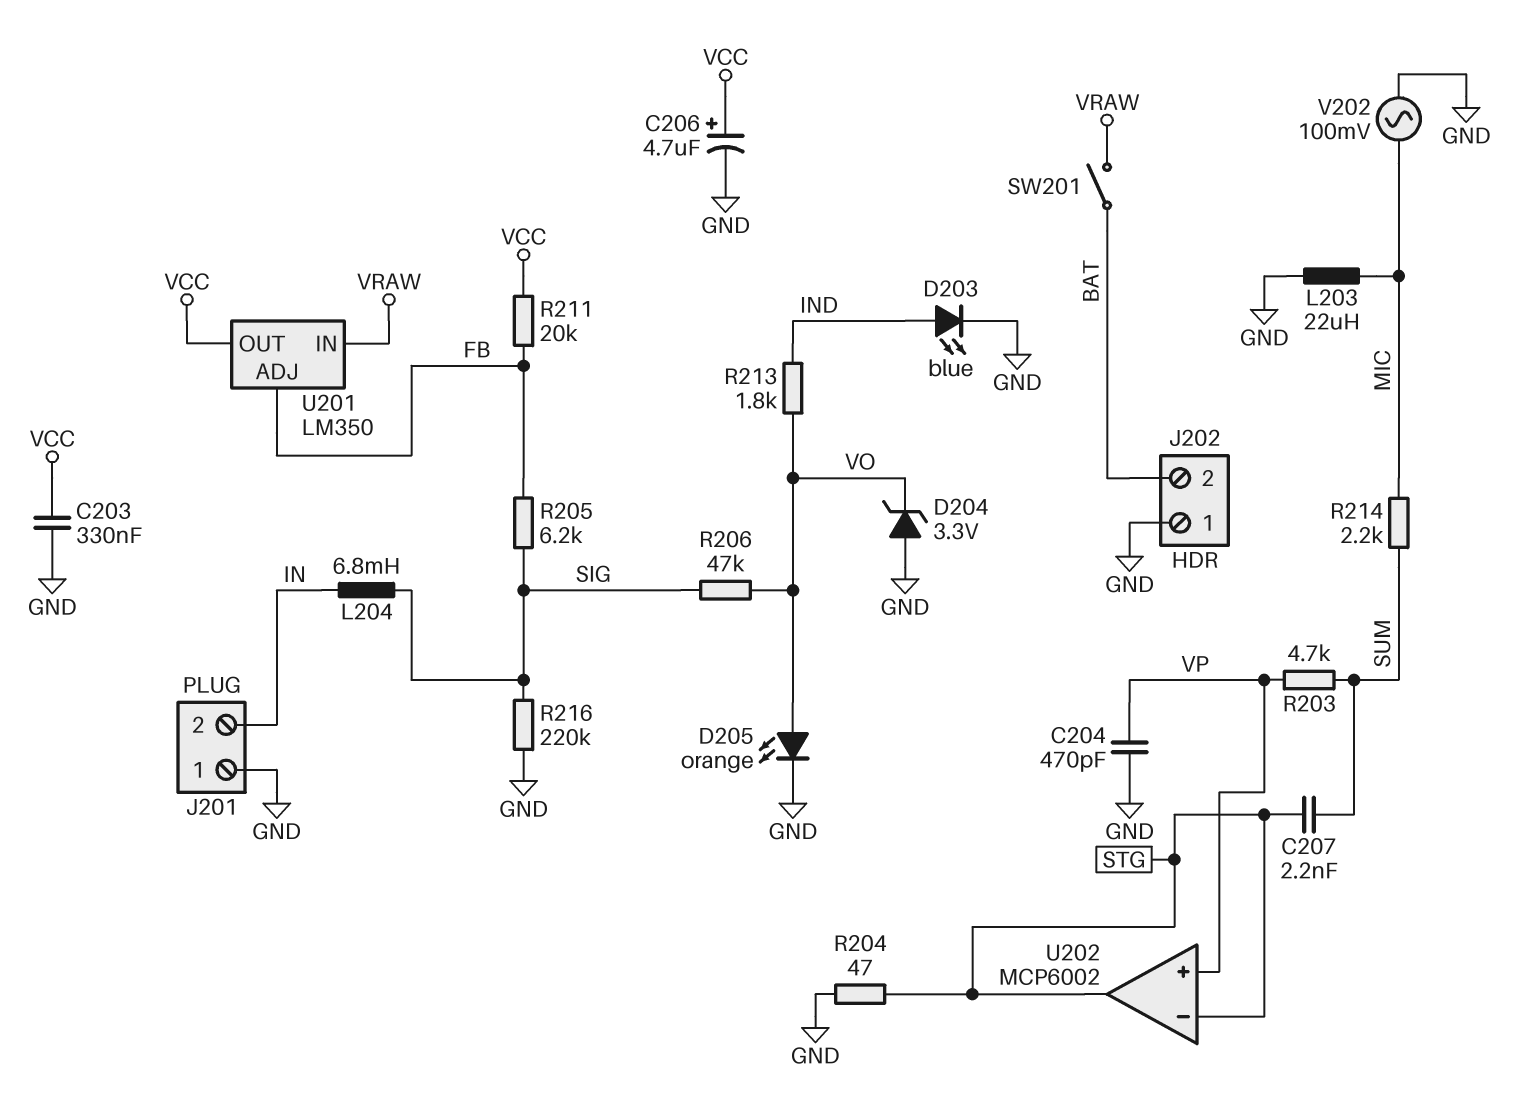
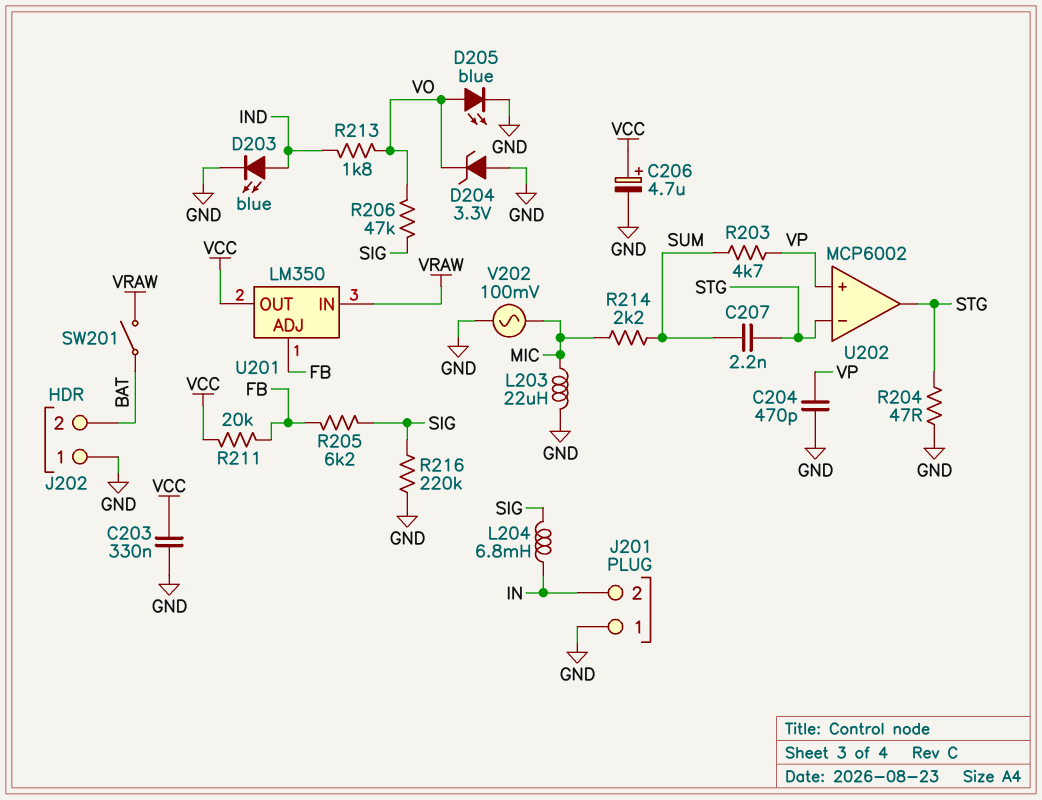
D205: LED orange (A VO, K GND) -> LED blue (A VO, K GND)

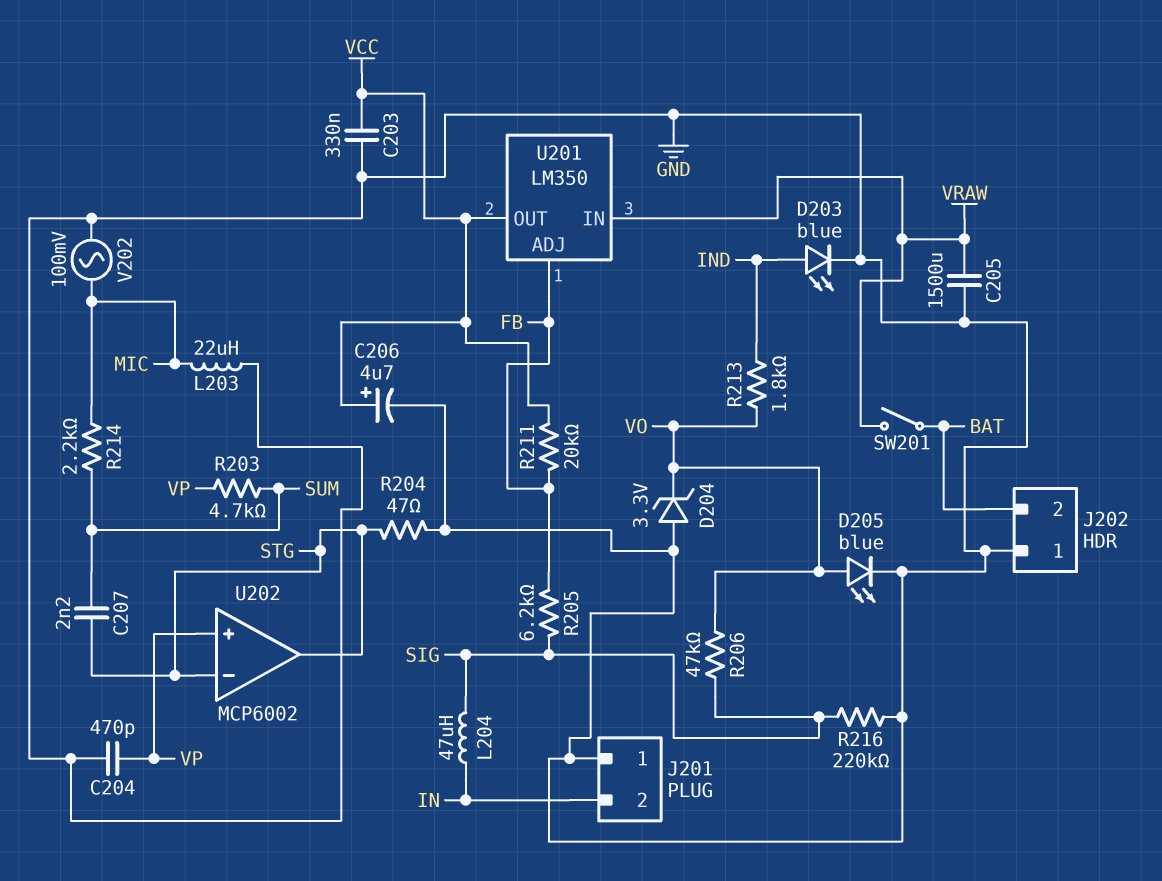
C205: none -> 1500uF (GND, VRAW)
L204: 6.8mH (IN, SIG) -> 47uH (IN, SIG)

